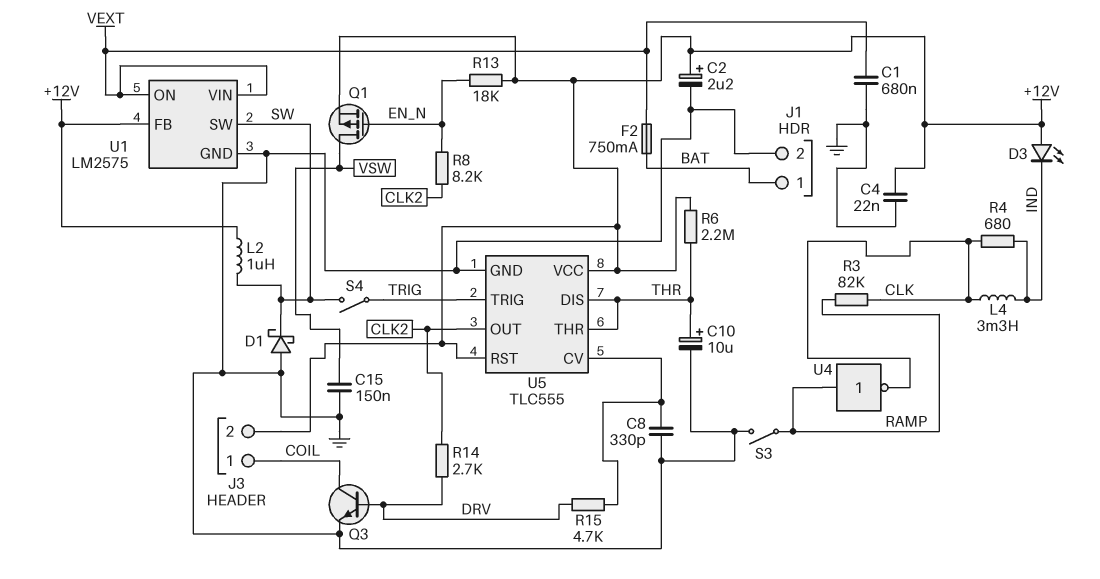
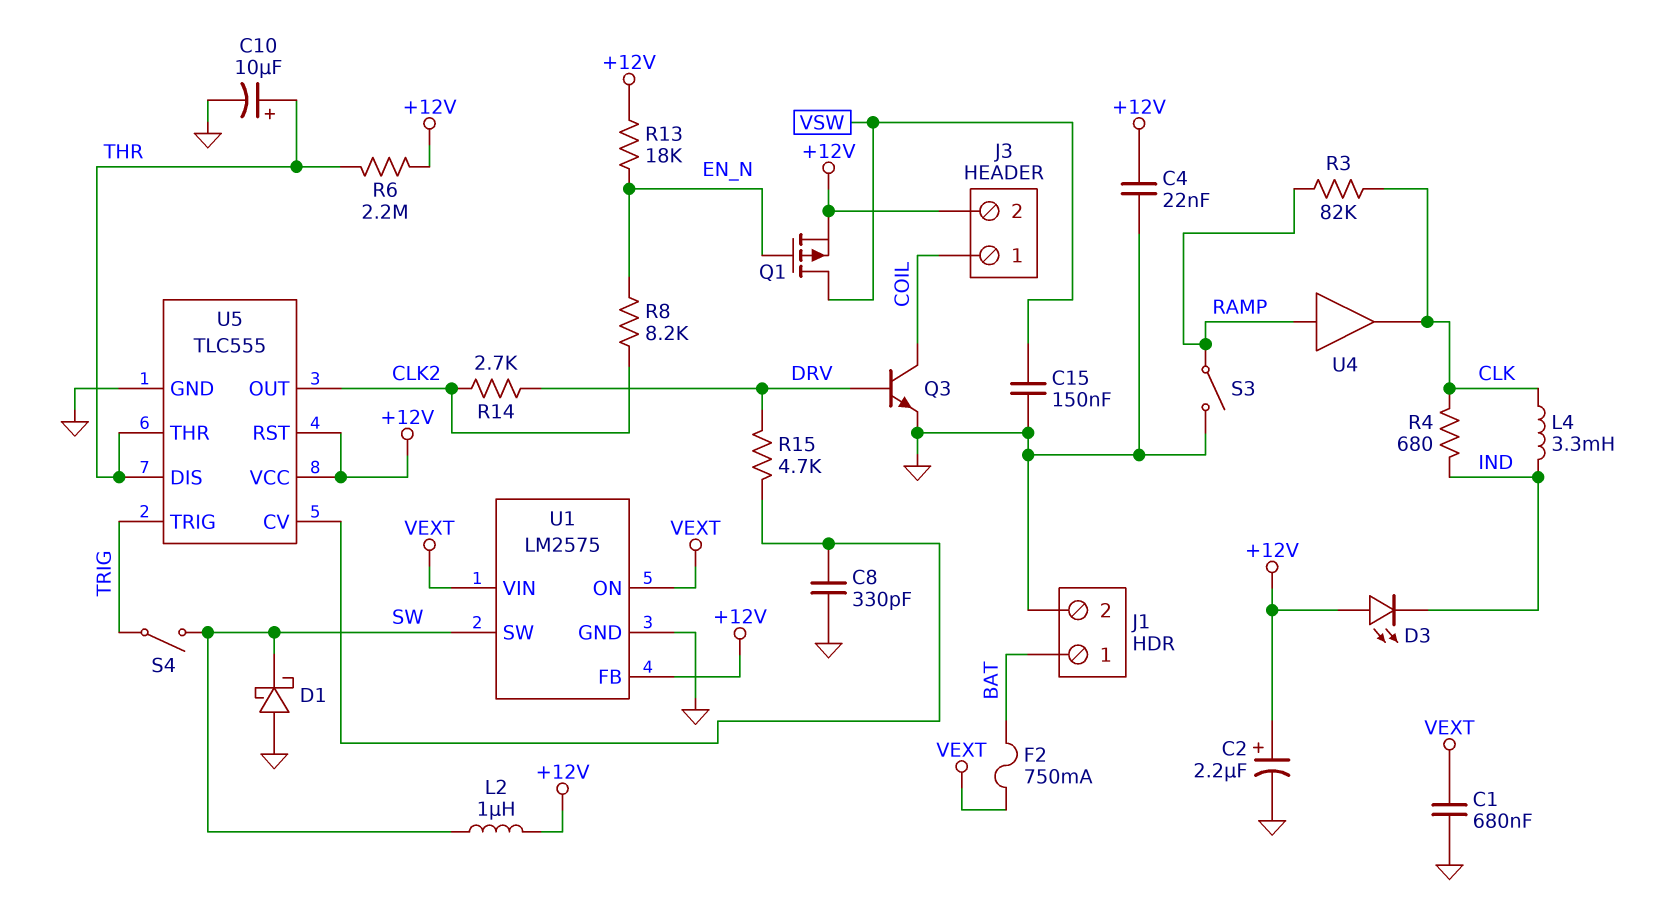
U4: NOT (in RAMP, out CLK) -> buffer (in RAMP, out CLK)

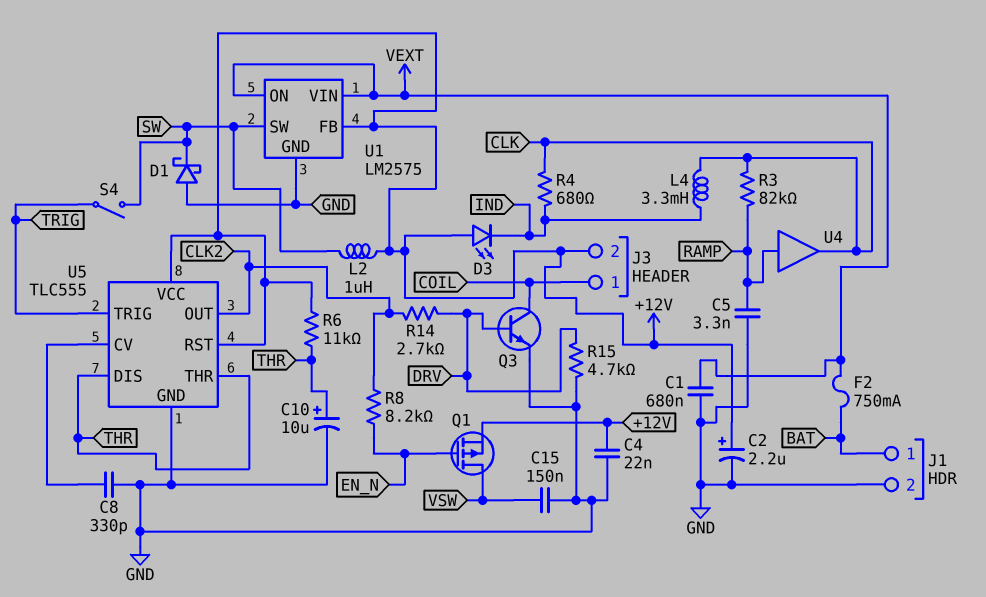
C5: none -> 3.3nF (GND, RAMP)
R6: 2.2M (+12V, THR) -> 11k (+12V, THR)
R13: 18k (+12V, EN_N) -> none
R15: 4.7k (DRV, U5/CV) -> 4.7k (DRV, GND)
S3: switch (GND, RAMP) -> none

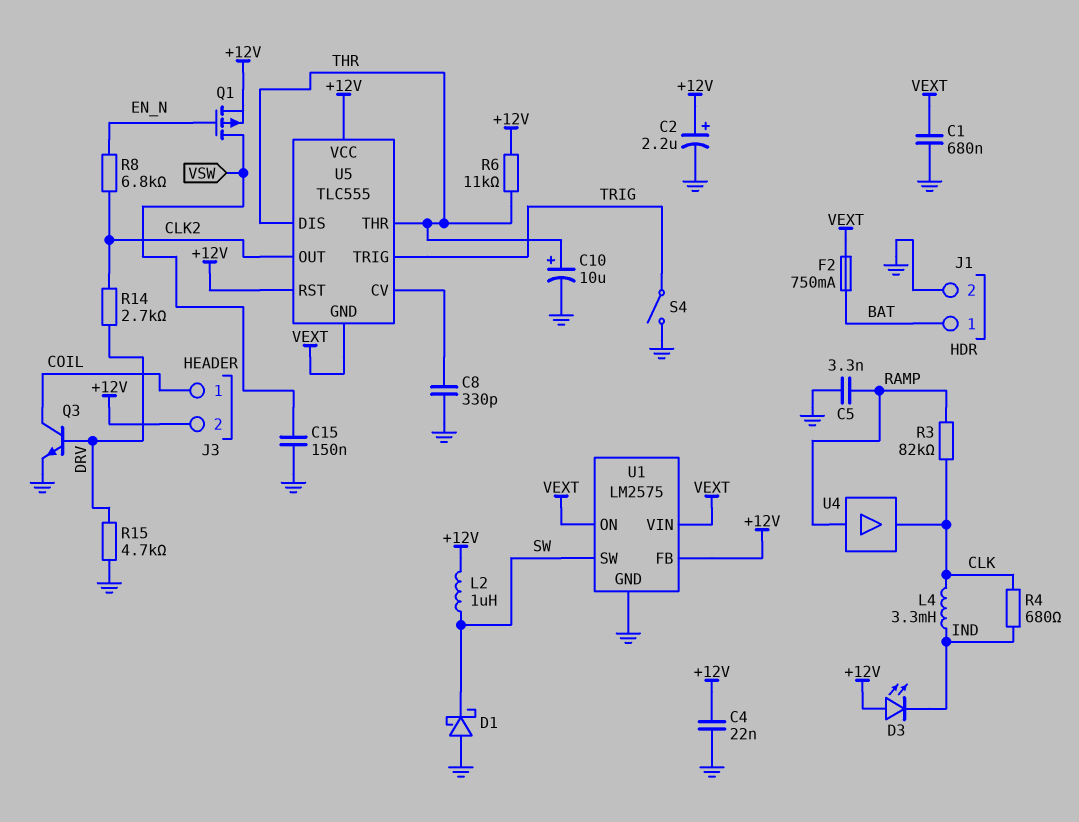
R8: 8.2k (CLK2, EN_N) -> 6.8k (CLK2, EN_N)
S4: switch (SW, TRIG) -> switch (GND, TRIG)
U5 pin GND: GND -> VEXT

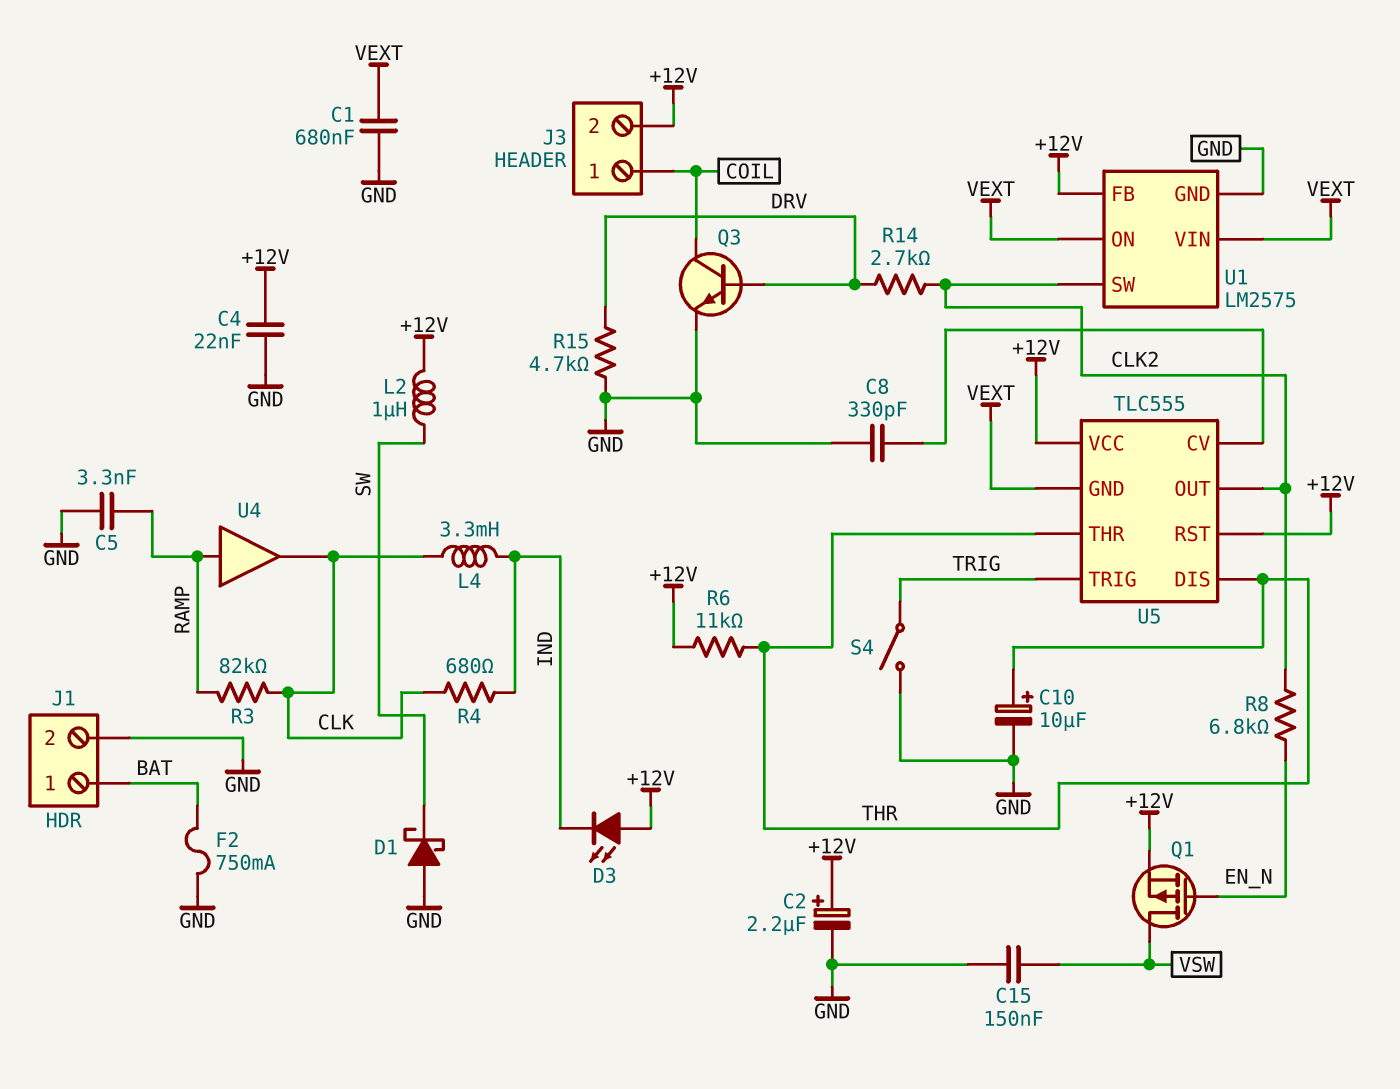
F2: 750mA (BAT, VEXT) -> 750mA (BAT, GND)
U1 pin SW: SW -> CLK2

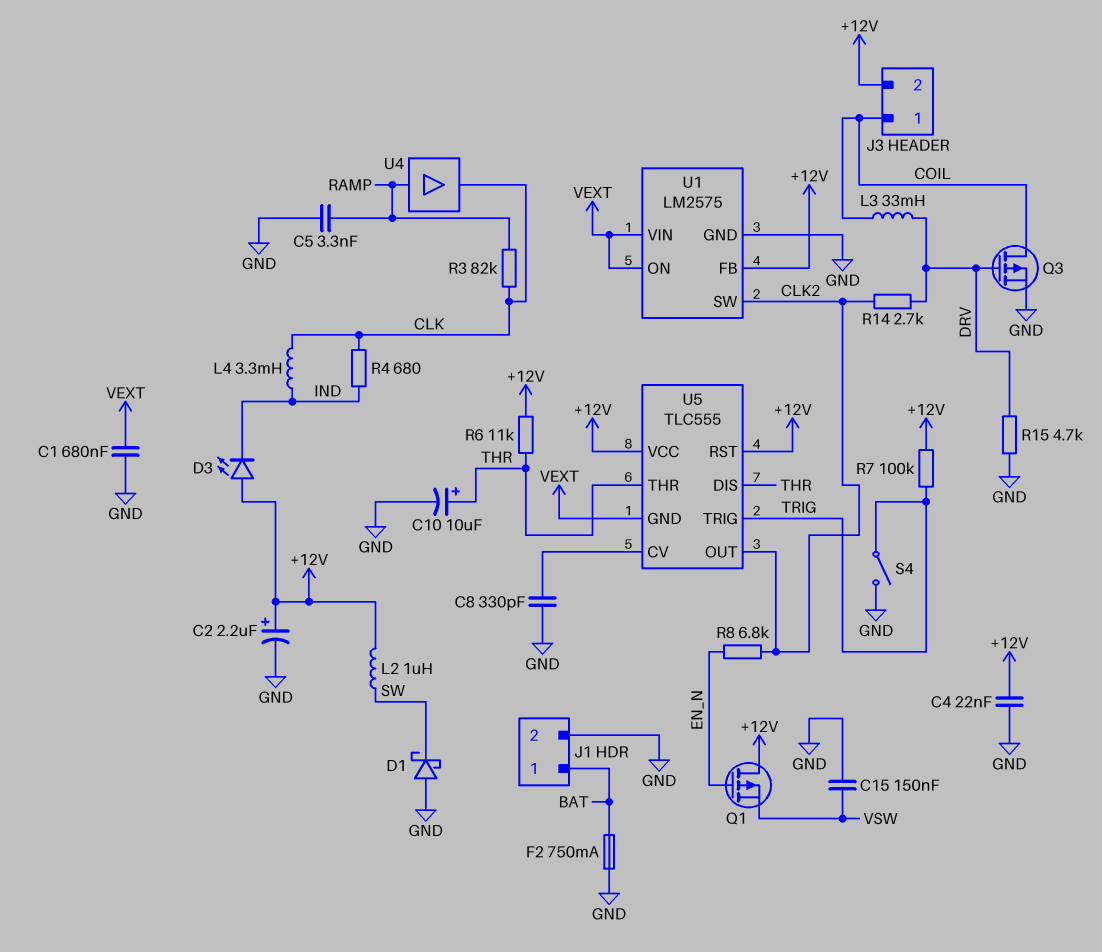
L3: none -> 33mH (COIL, DRV)
Q1: PMOS (G EN_N, D VSW, S +12V) -> PMOS (G EN_N, D +12V, S VSW)
Q3: NPN (B DRV, C COIL, E GND) -> PMOS (G DRV, D COIL, S GND)
R7: none -> 100k (+12V, TRIG)

